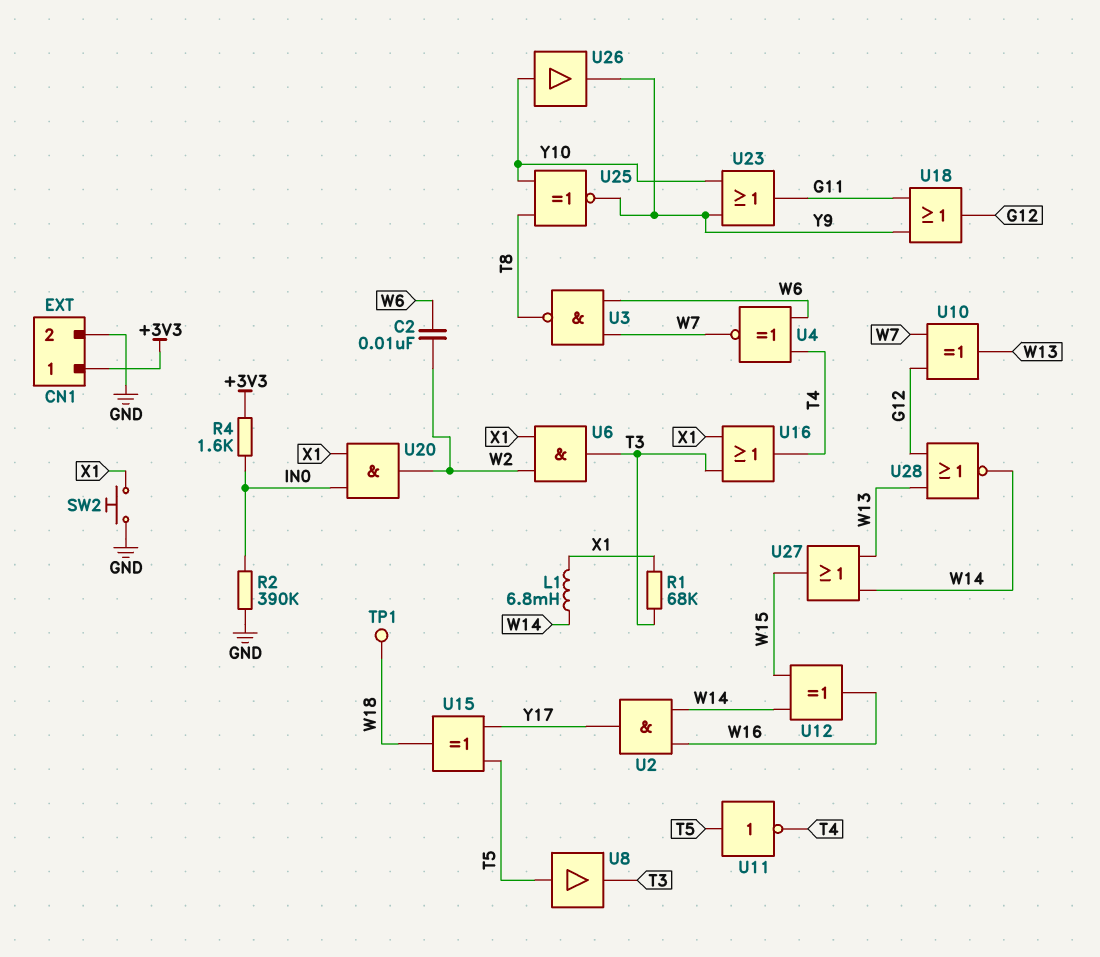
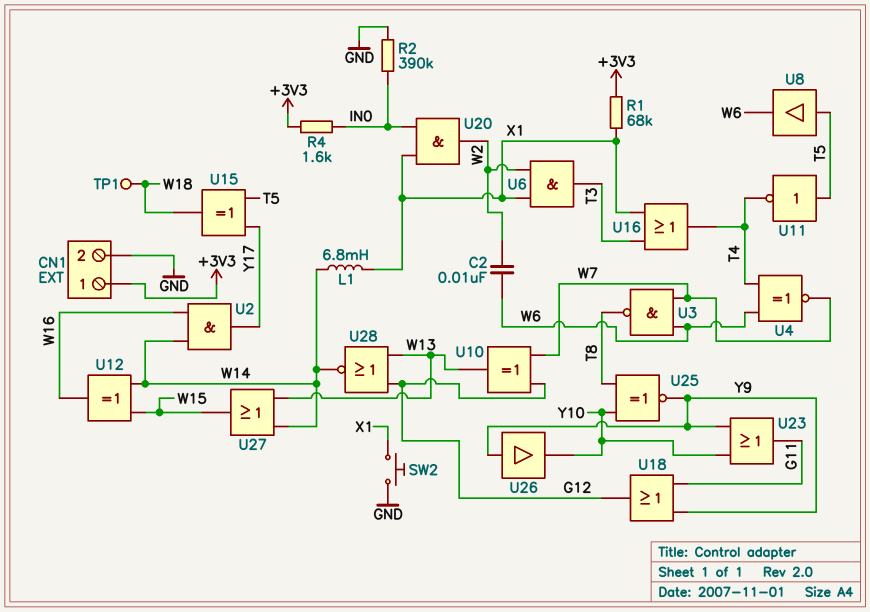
R1: 68k (T3, X1) -> 68k (+3V3, X1)
U8: buffer (in T5, out T3) -> buffer (in T5, out W6)
U26: buffer (in Y10, out Y9) -> buffer (in Y9, out Y10)

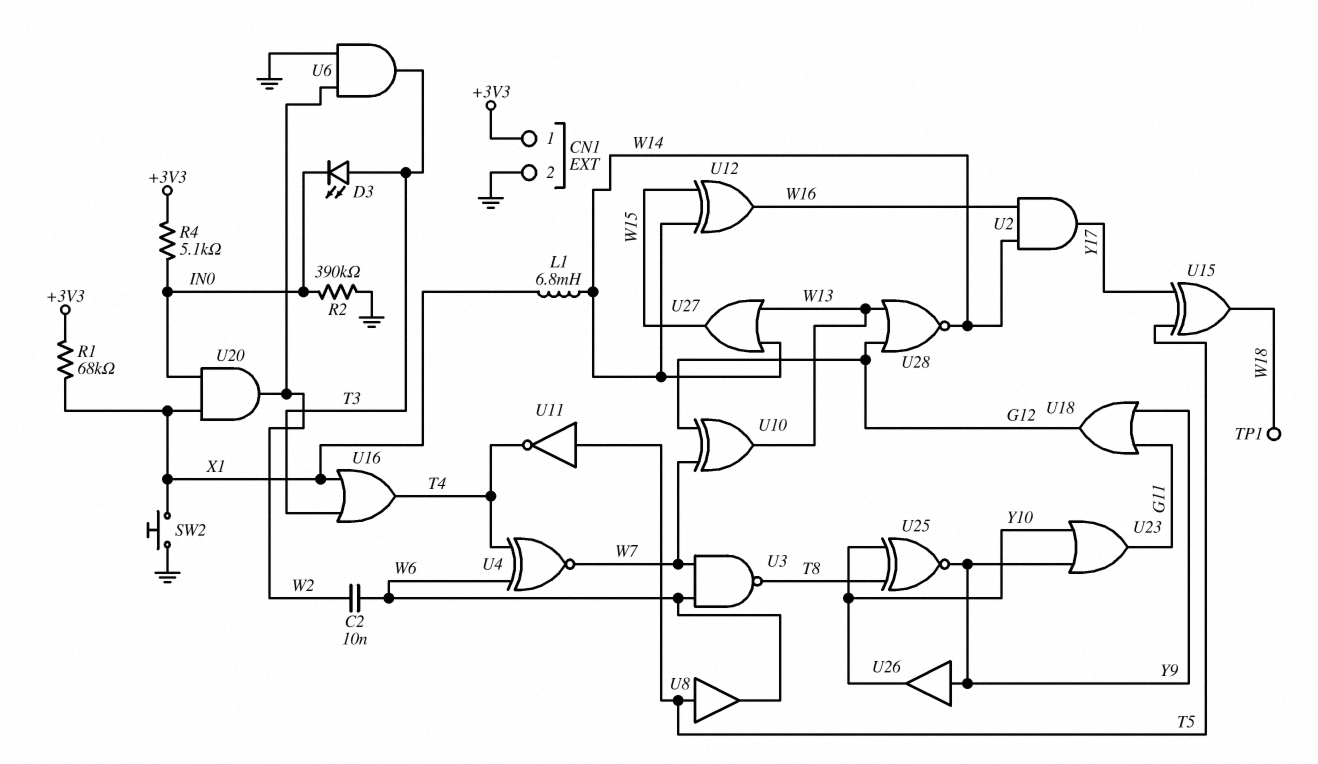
D3: none -> LED (A T3, K IN0)
R4: 1.6k (+3V3, IN0) -> 5.1k (+3V3, IN0)
U6: AND (in W2, in X1, out T3) -> AND (in GND, in W2, out T3)

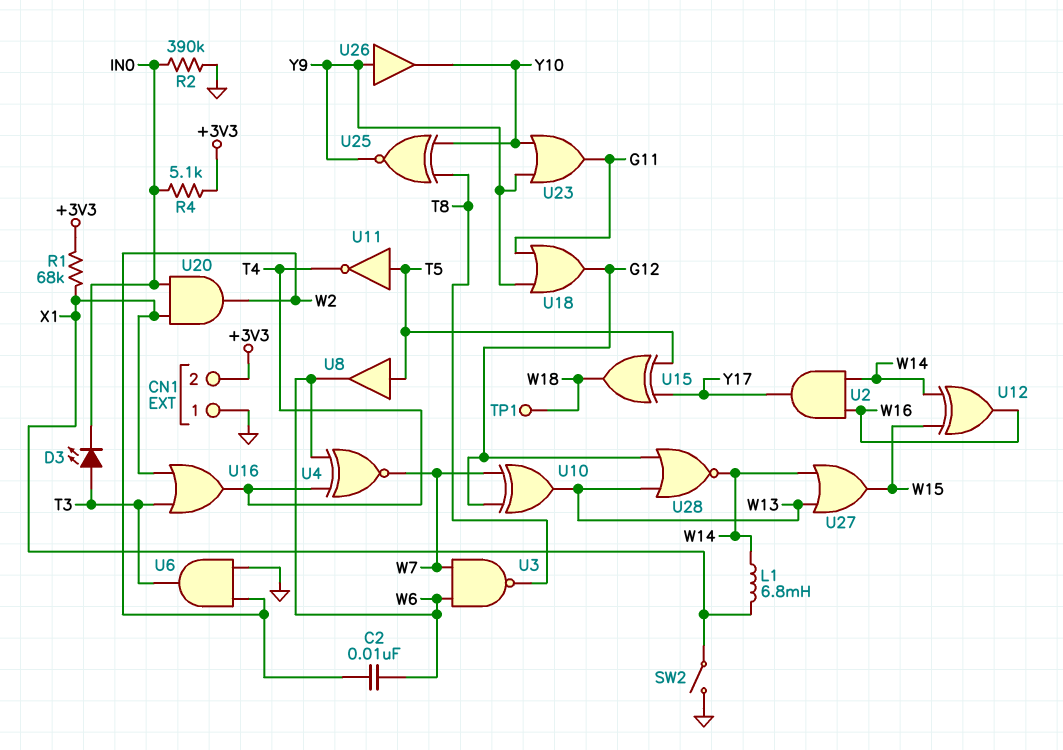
CN1 pin 1: +3V3 -> GND
CN1 pin 2: GND -> +3V3
SW2: button (GND, X1) -> switch (GND, X1)

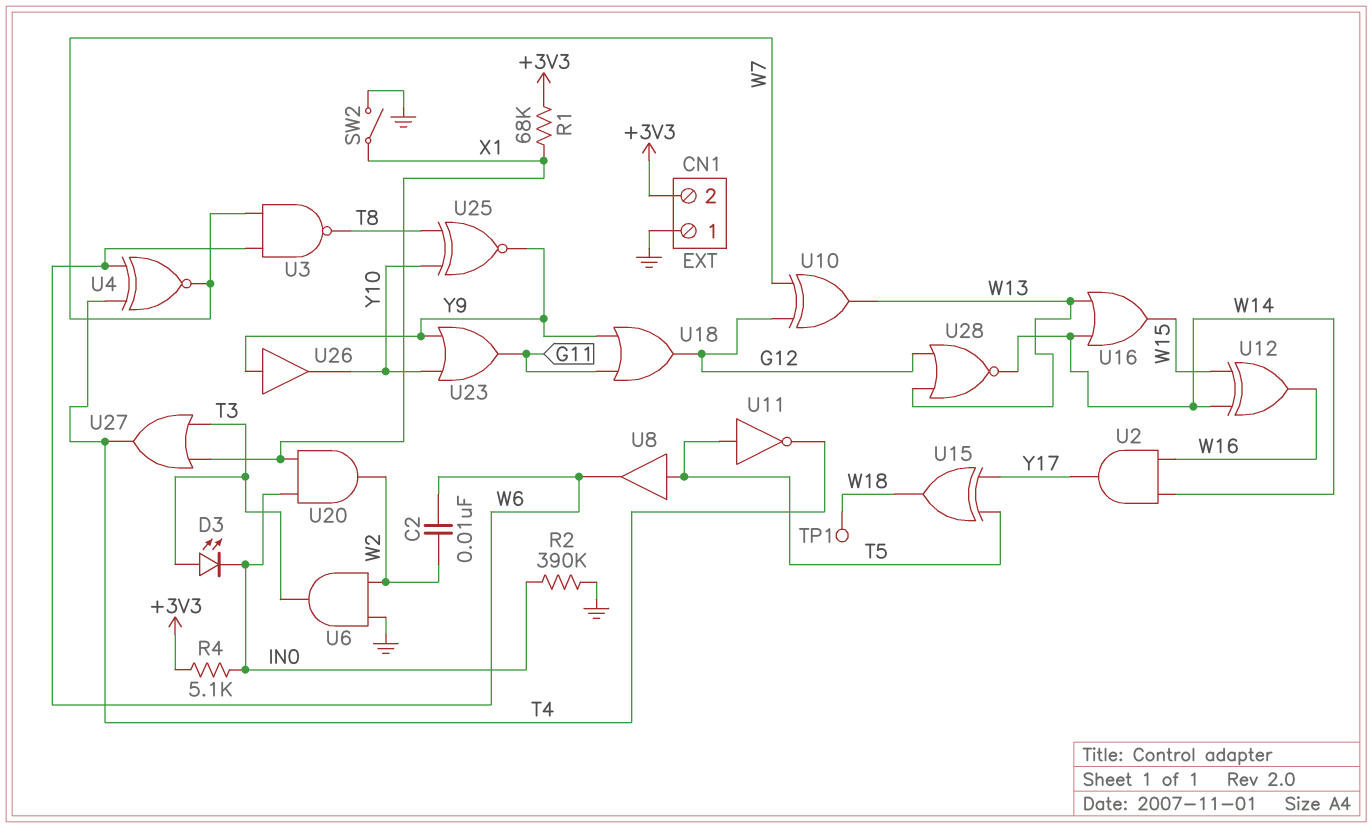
L1: 6.8mH (W14, X1) -> none
U16: OR (in T3, in X1, out T4) -> OR (in W13, in W14, out W15)
U27: OR (in W13, in W14, out W15) -> OR (in T3, in X1, out T4)

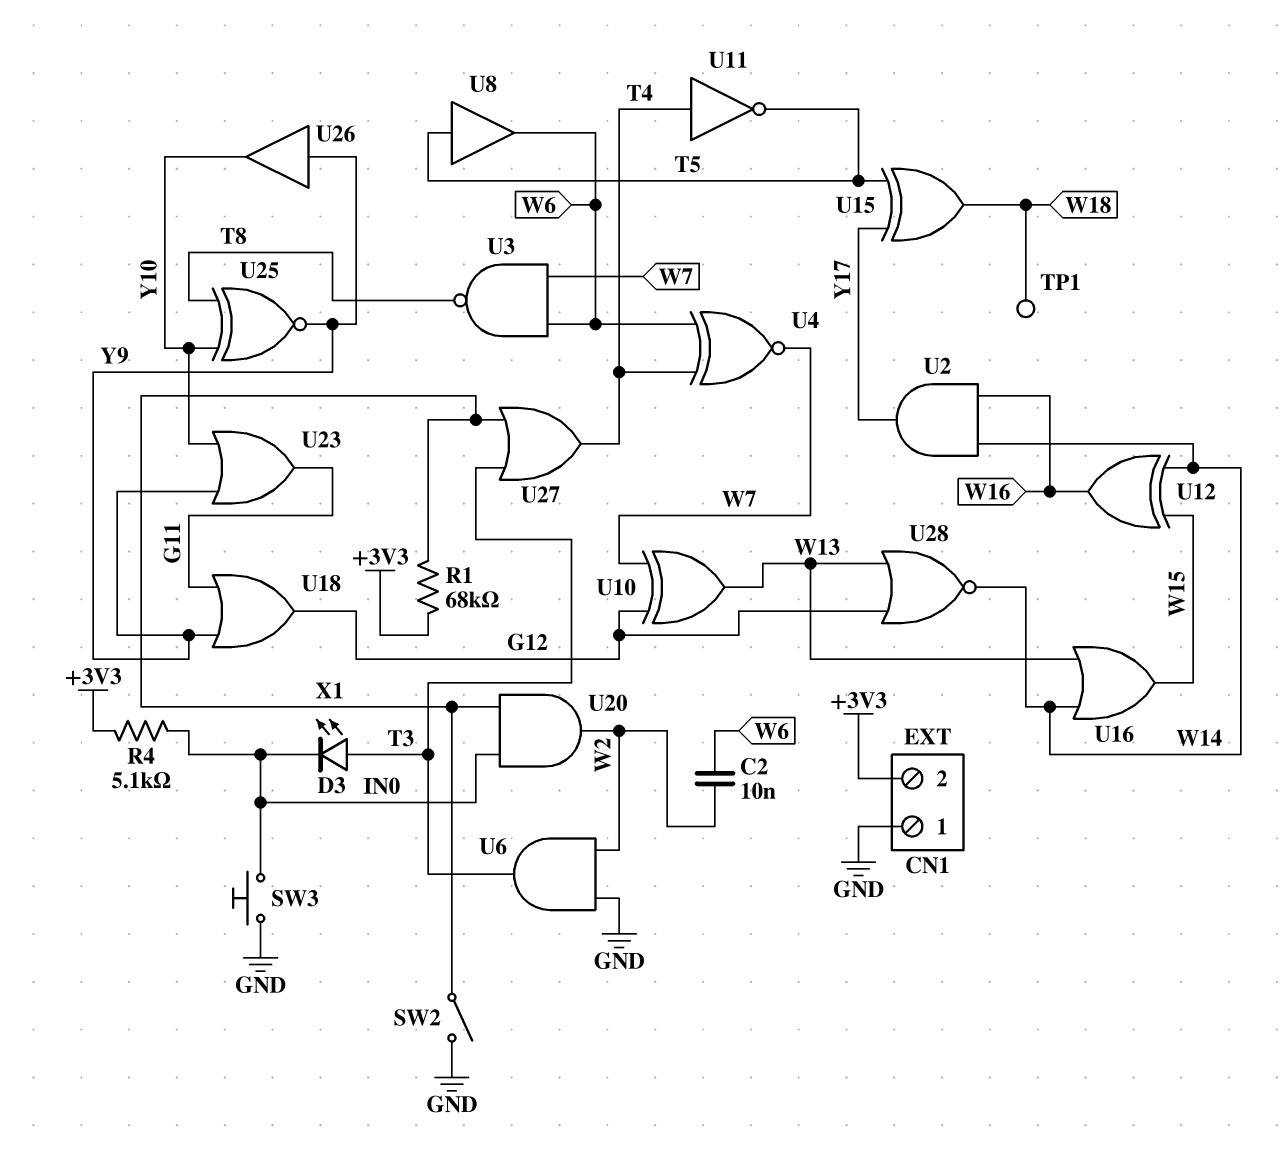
R2: 390k (GND, IN0) -> none
SW3: none -> button (GND, IN0)
U11: NOT (in T5, out T4) -> NOT (in T4, out T5)

